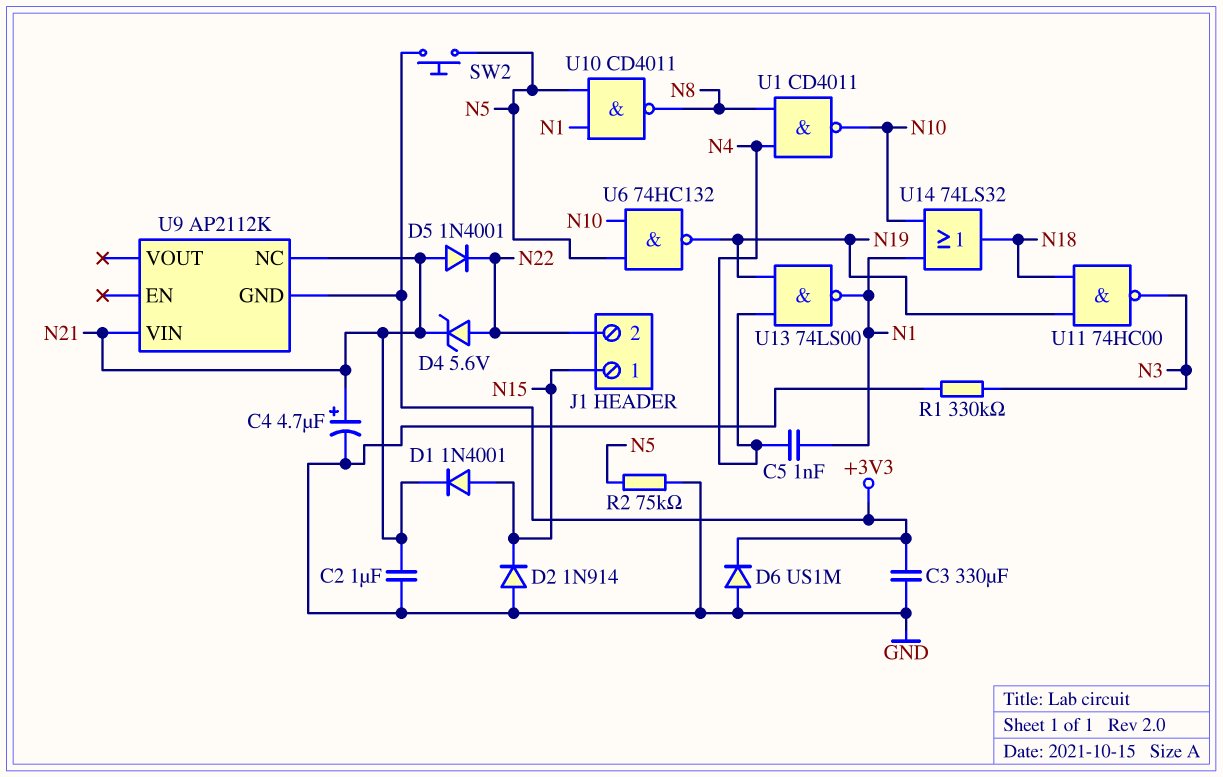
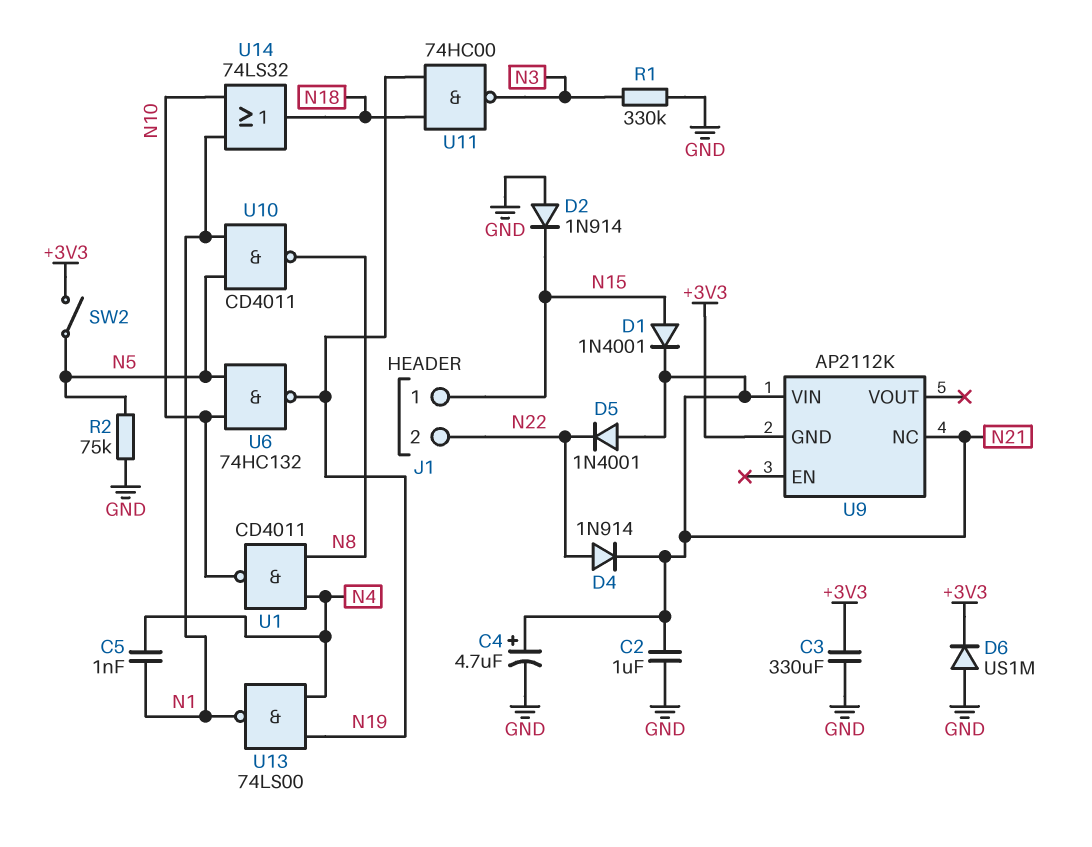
D4: zener 5.6V (A N22, K N21) -> diode 1N914 (A N22, K N21)
SW2: button (+3V3, N5) -> switch (+3V3, N5)

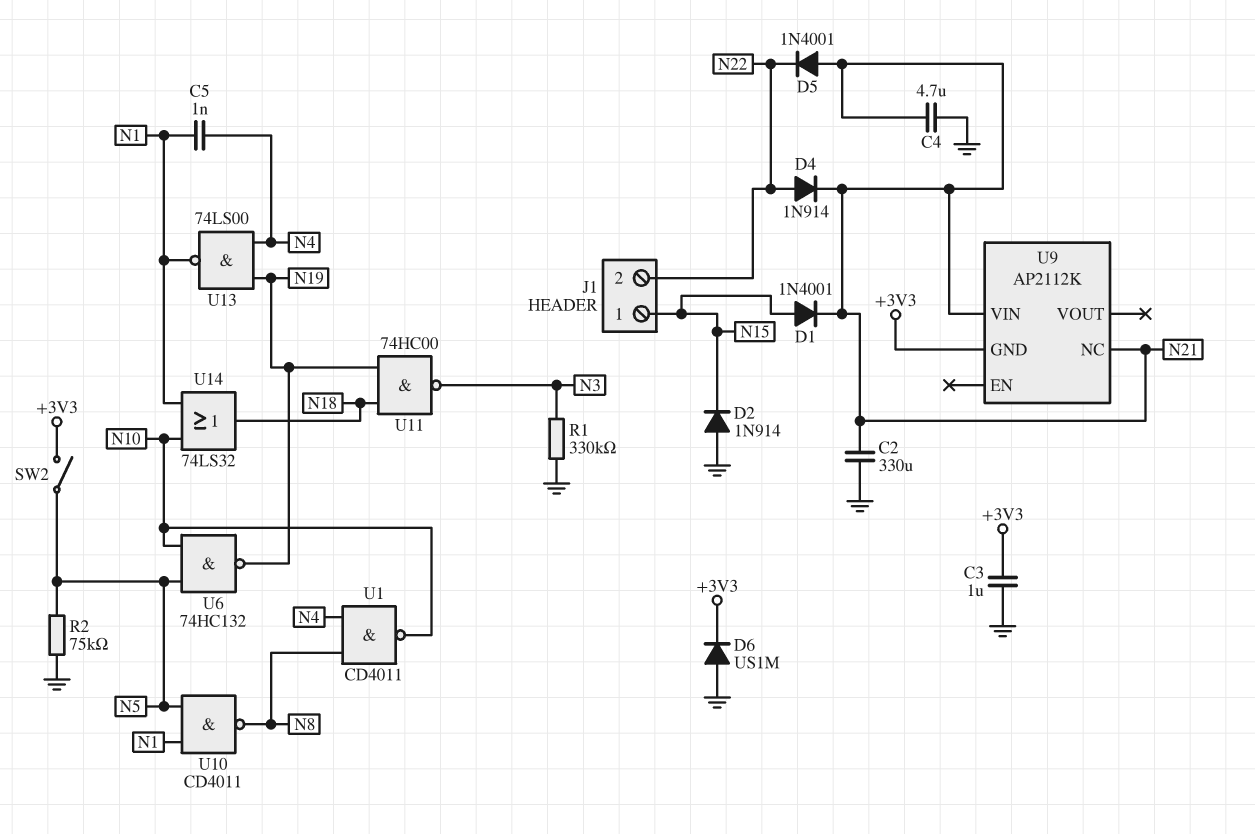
C2: 1uF (GND, N21) -> 330uF (GND, N21)
C3: 330uF (+3V3, GND) -> 1uF (+3V3, GND)
C4: 4.7uF (plus N21, minus GND) -> 4.7uF (GND, N21)

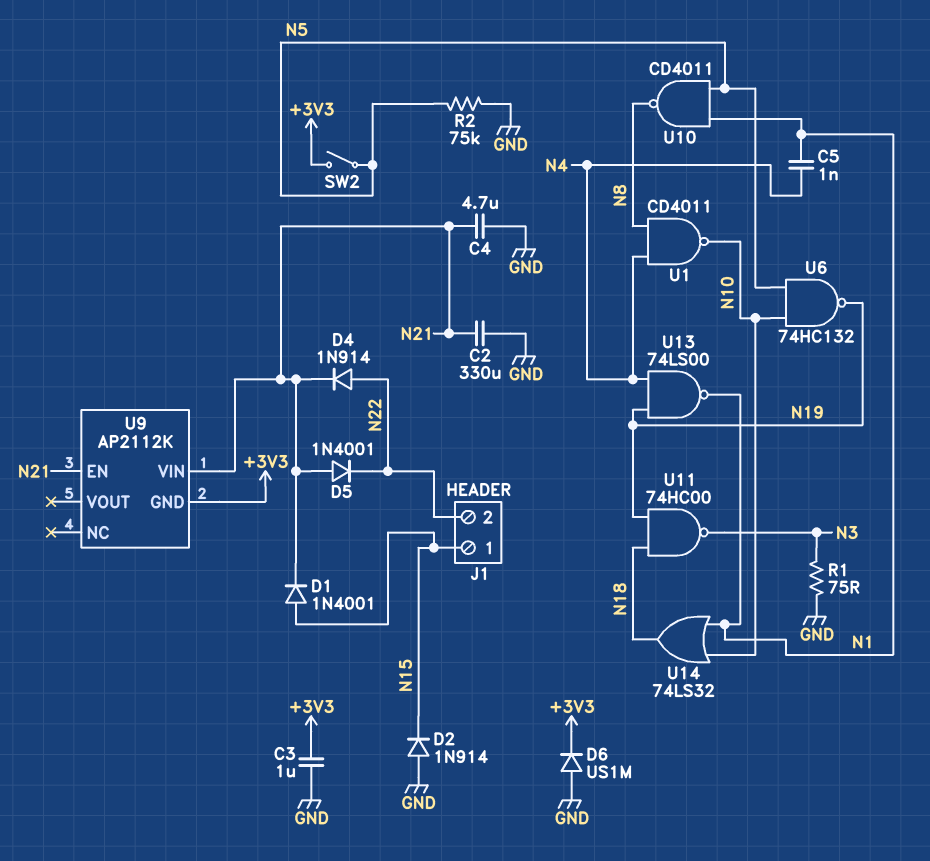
R1: 330k (GND, N3) -> 75 (GND, N3)
U9 pin EN: none -> N21
U9 pin NC: N21 -> none

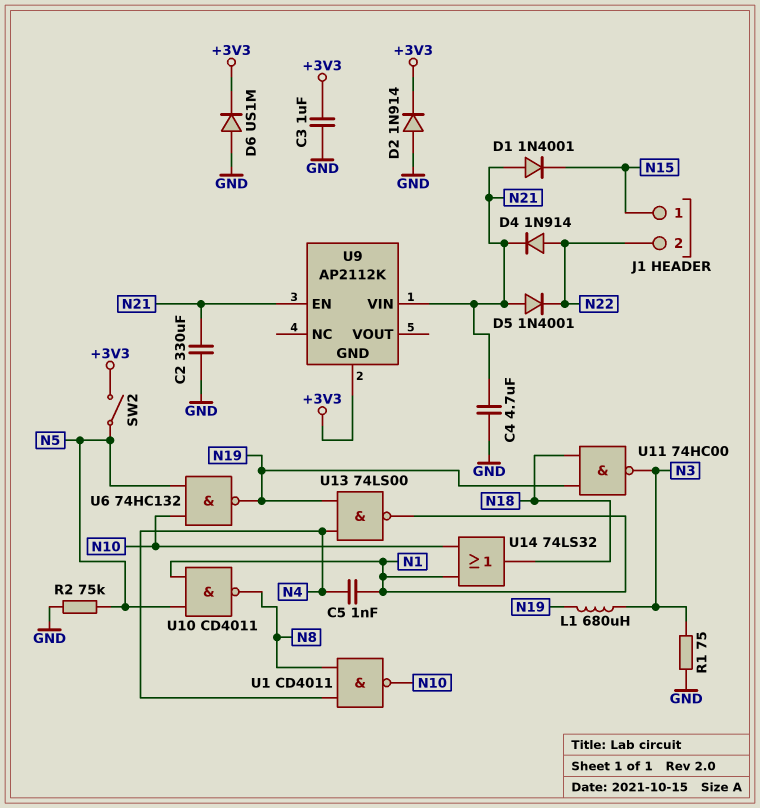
D1: diode 1N4001 (A N15, K N21) -> diode 1N4001 (A N21, K N15)
D2: diode 1N914 (A GND, K N15) -> diode 1N914 (A GND, K +3V3)
L1: none -> 680uH (N3, N19)

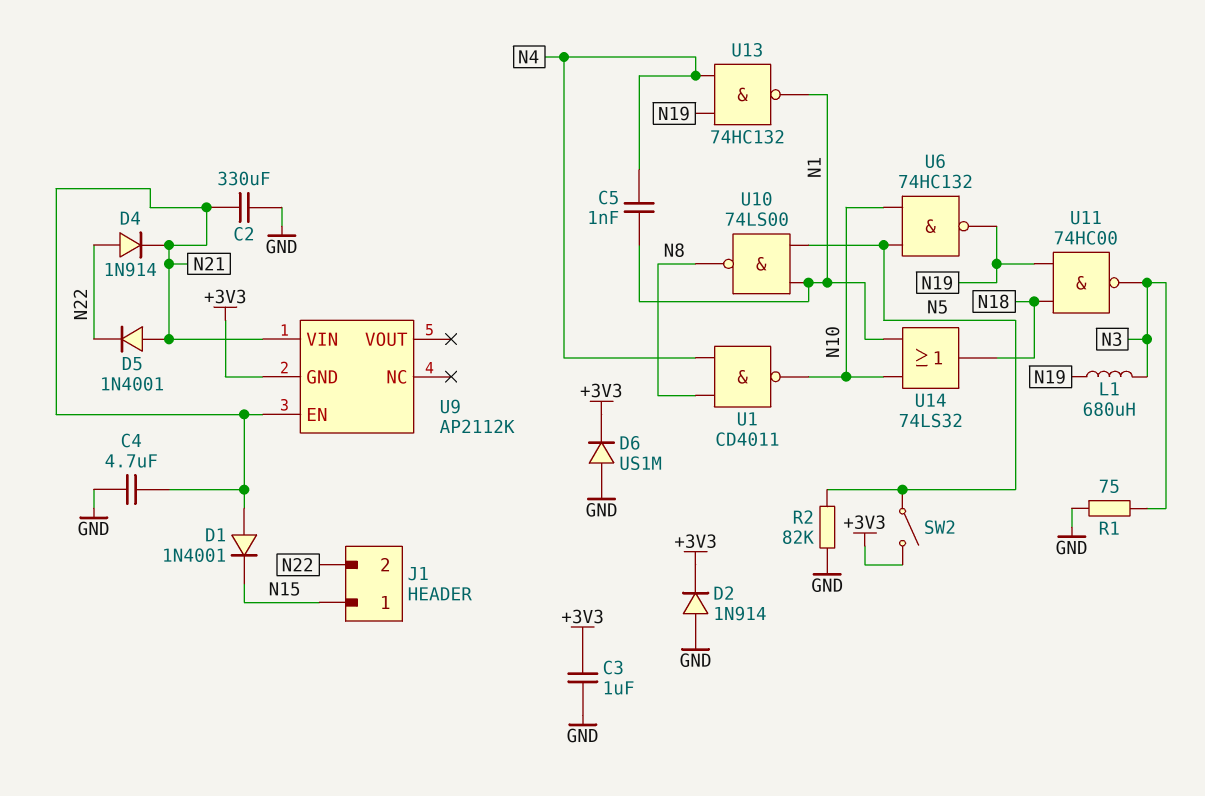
R2: 75k (GND, N5) -> 82k (GND, N5)
U10: NAND CD4011 (in N1, in N5, out N8) -> NAND 74LS00 (in N1, in N5, out N8)
U13: NAND 74LS00 (in N4, in N19, out N1) -> NAND 74HC132 (in N4, in N19, out N1)

